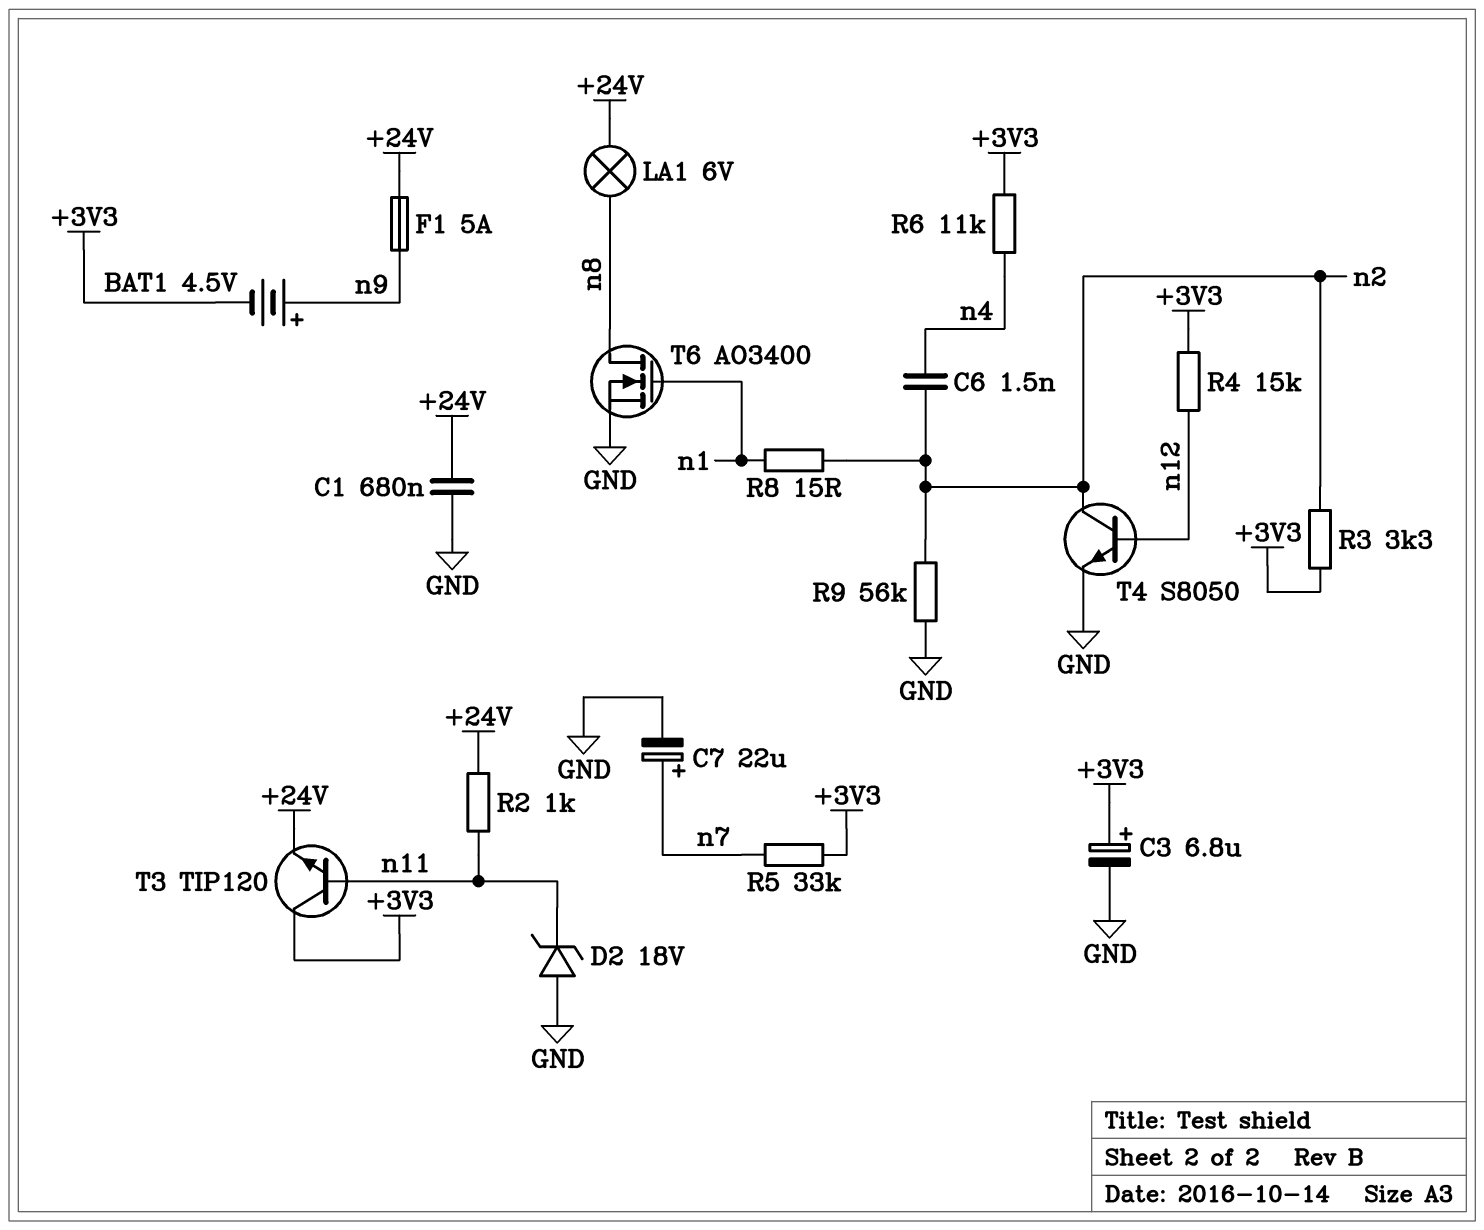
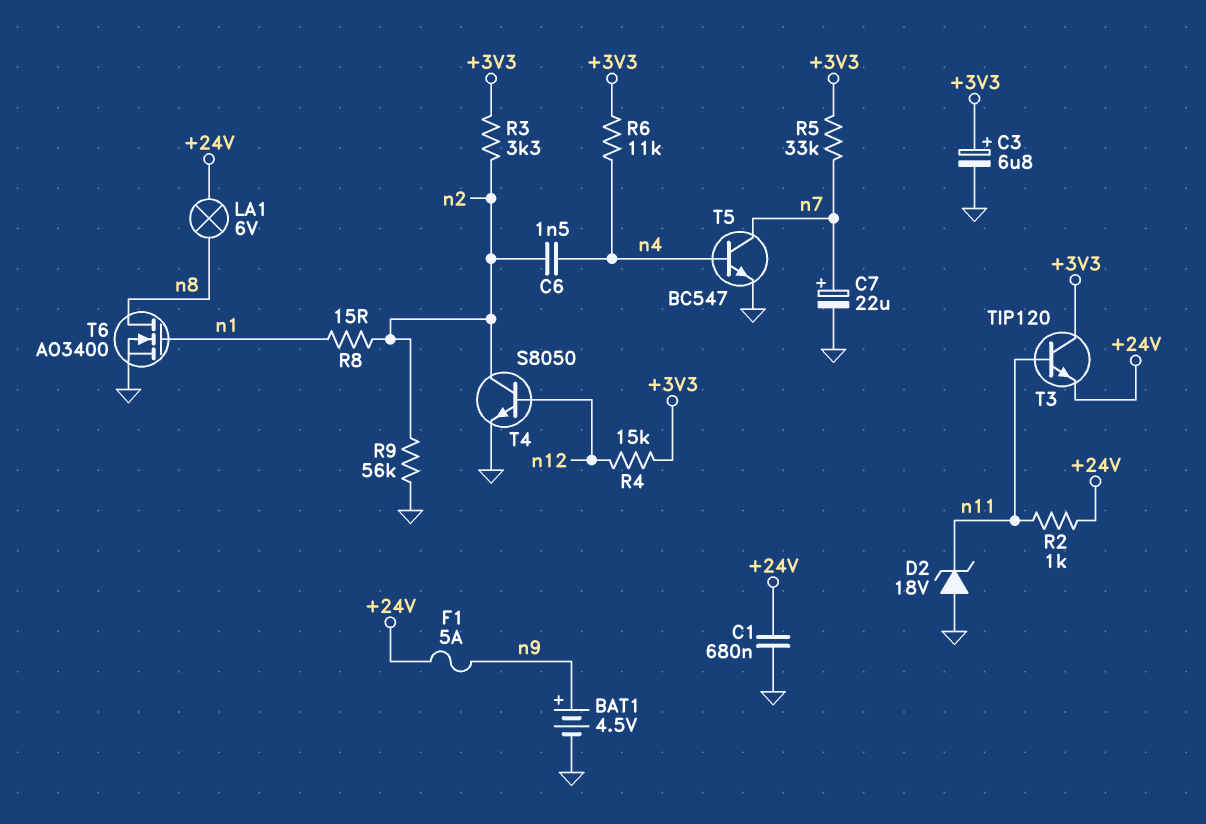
BAT1: 4.5V (plus n9, minus +3V3) -> 4.5V (plus n9, minus GND)
T5: none -> NPN BC547 (B n4, C n7, E GND)

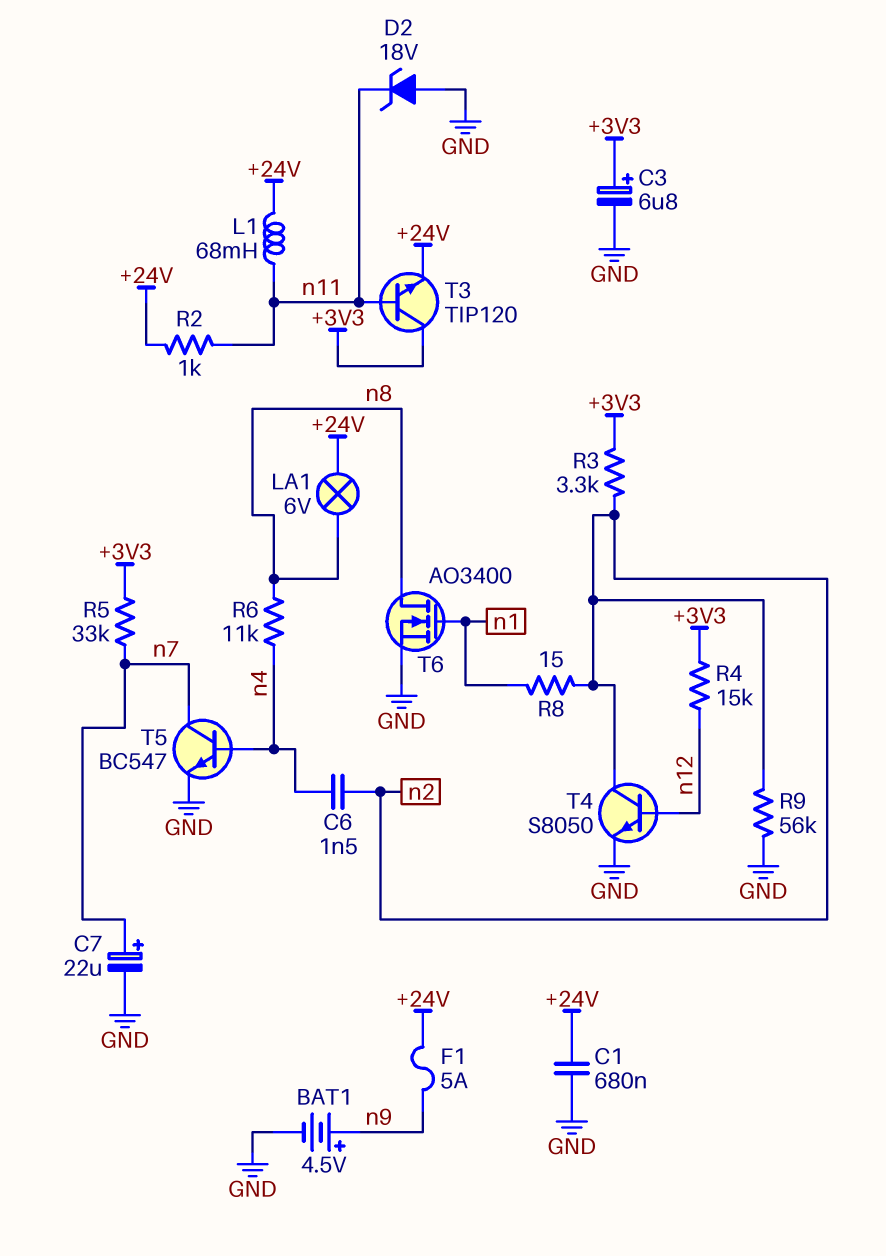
L1: none -> 68mH (+24V, n11)
R6: 11k (+3V3, n4) -> 11k (n4, n8)

